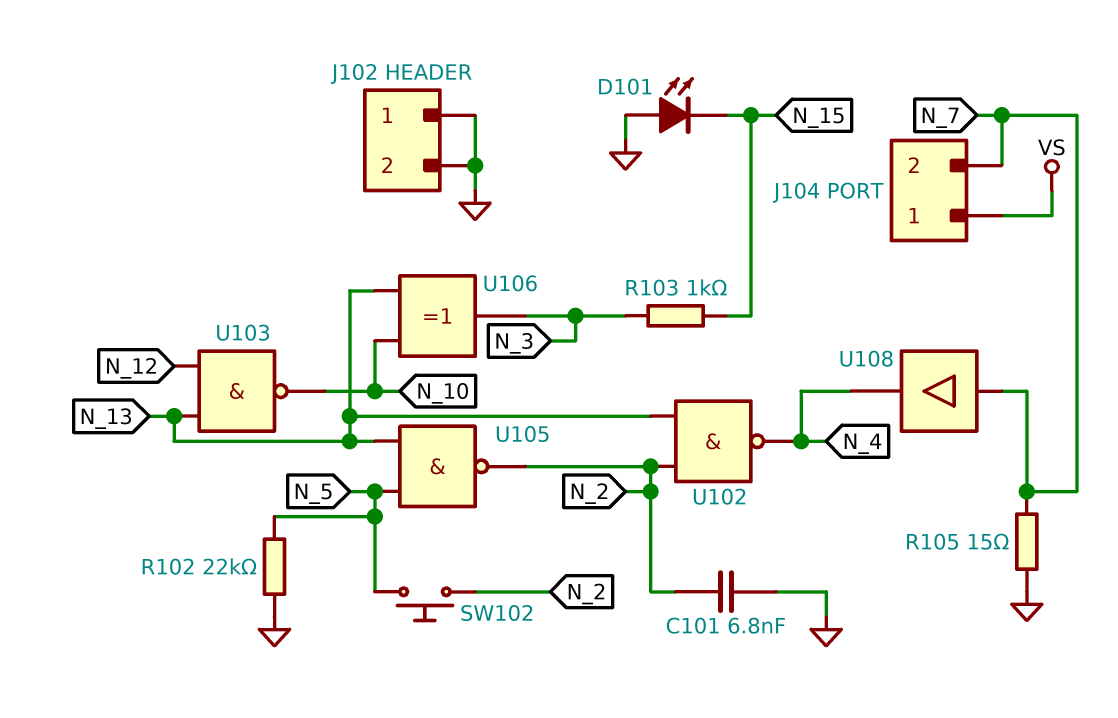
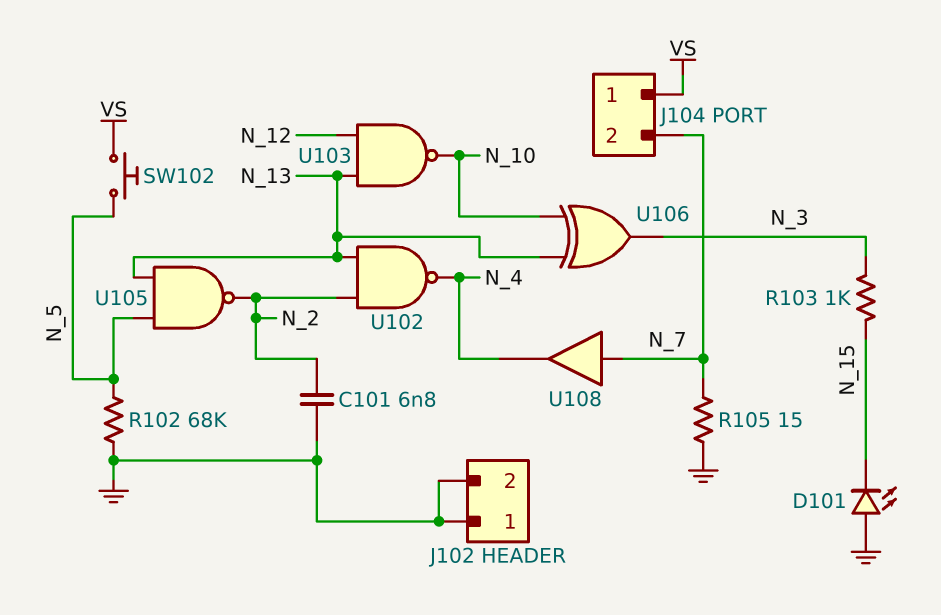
R102: 22k (GND, N_5) -> 68k (GND, N_5)
SW102: button (N_2, N_5) -> button (N_5, VS)

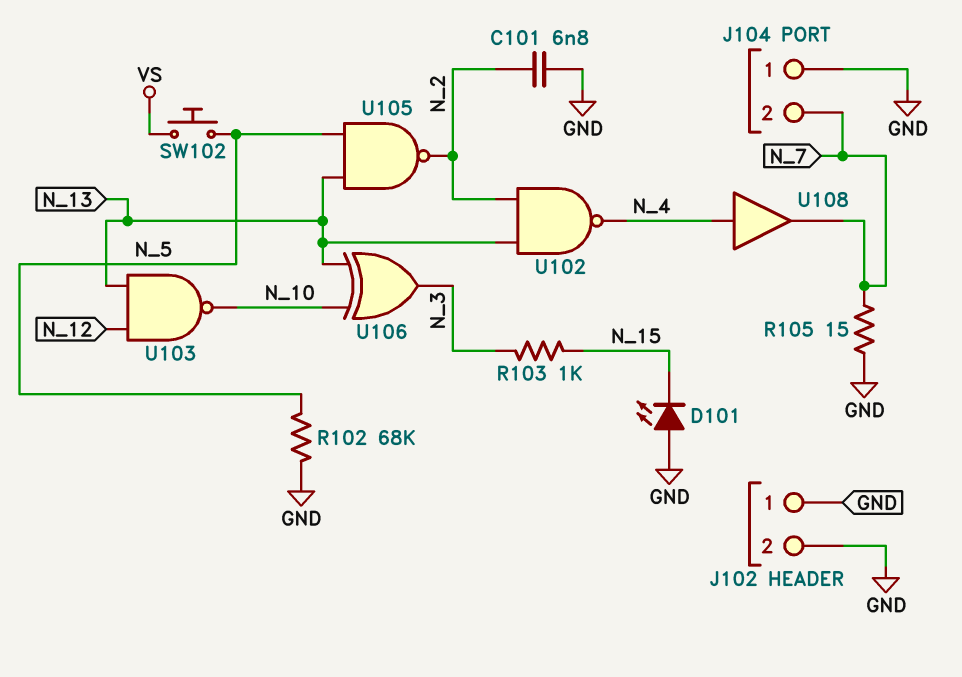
J104 pin 1: VS -> GND
U108: buffer (in N_7, out N_4) -> buffer (in N_4, out N_7)

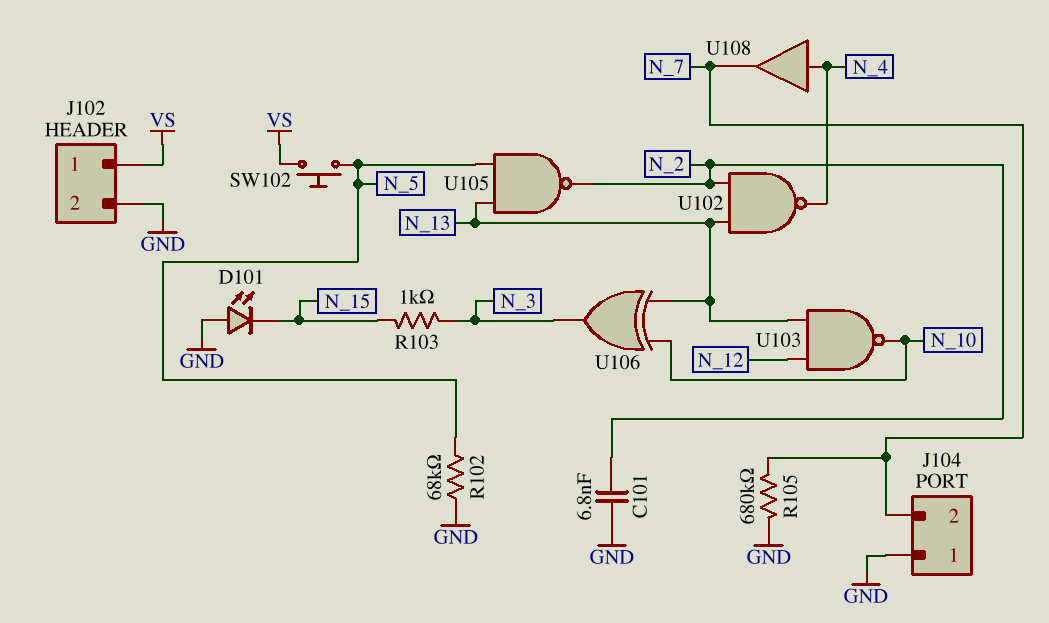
J102 pin 1: GND -> VS
R105: 15 (GND, N_7) -> 680k (GND, N_7)

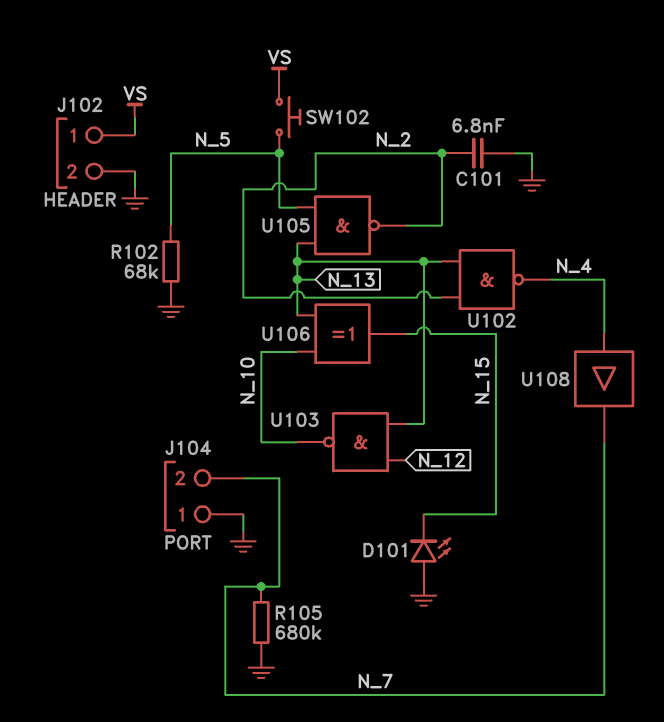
R103: 1k (N_3, N_15) -> none
U106: XOR (in N_10, in N_13, out N_3) -> XOR (in N_10, in N_13, out N_15)

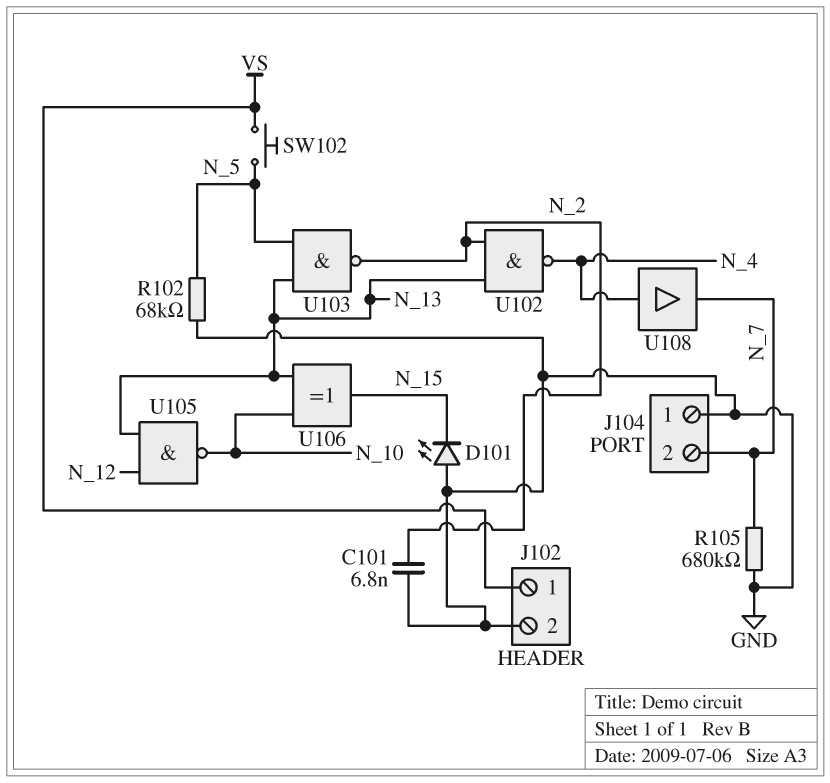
U103: NAND (in N_12, in N_13, out N_10) -> NAND (in N_5, in N_13, out N_2)
U105: NAND (in N_5, in N_13, out N_2) -> NAND (in N_12, in N_13, out N_10)

